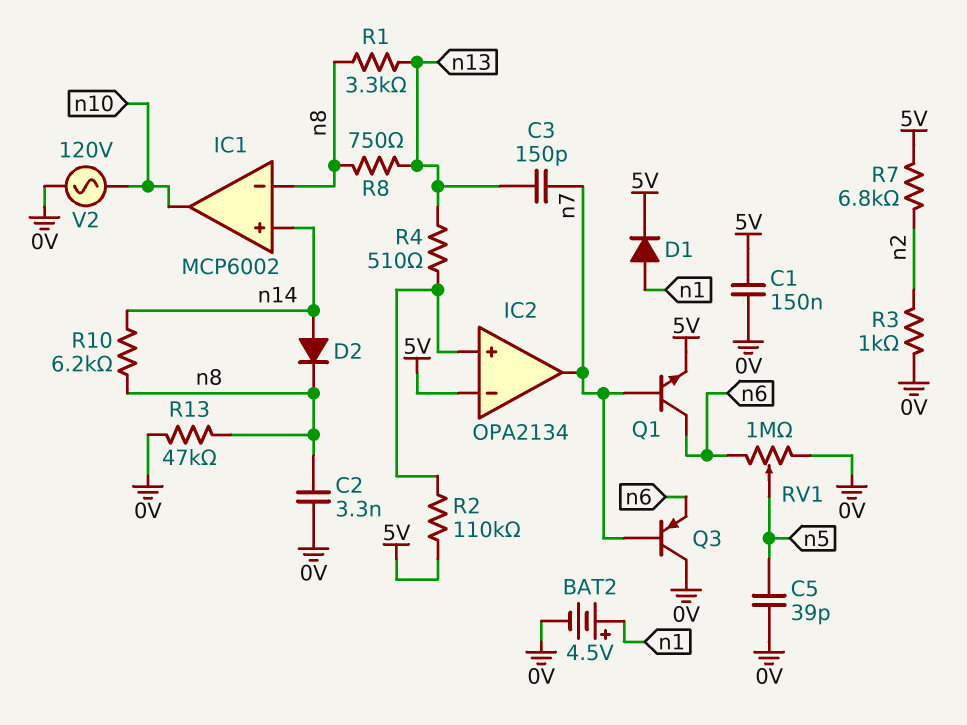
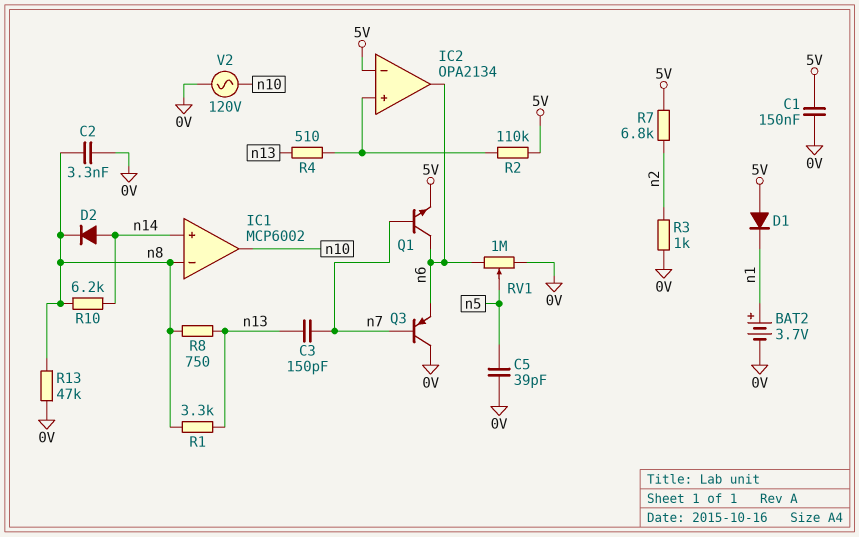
BAT2: 4.5V (plus n1, minus 0V) -> 3.7V (plus n1, minus 0V)
D1: diode (A n1, K 5V) -> diode (A 5V, K n1)
IC2 pin out: n7 -> n6

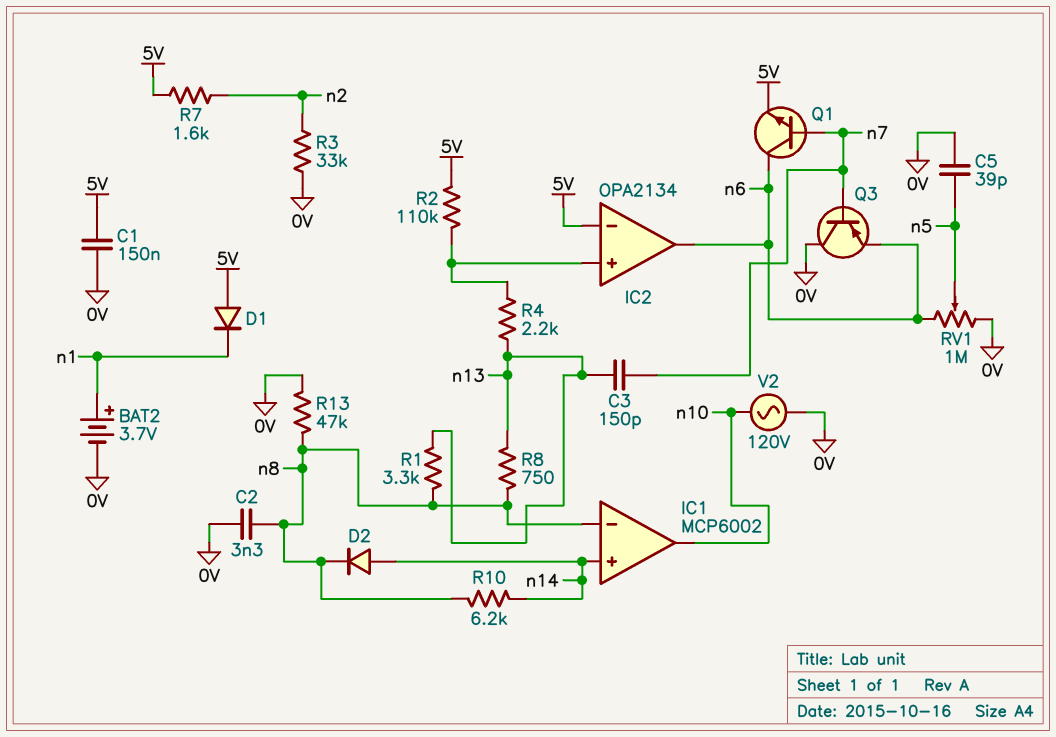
R3: 1k (0V, n2) -> 33k (0V, n2)
R4: 510 (IC2/in+, n13) -> 2.2k (IC2/in+, n13)
R7: 6.8k (5V, n2) -> 1.6k (5V, n2)

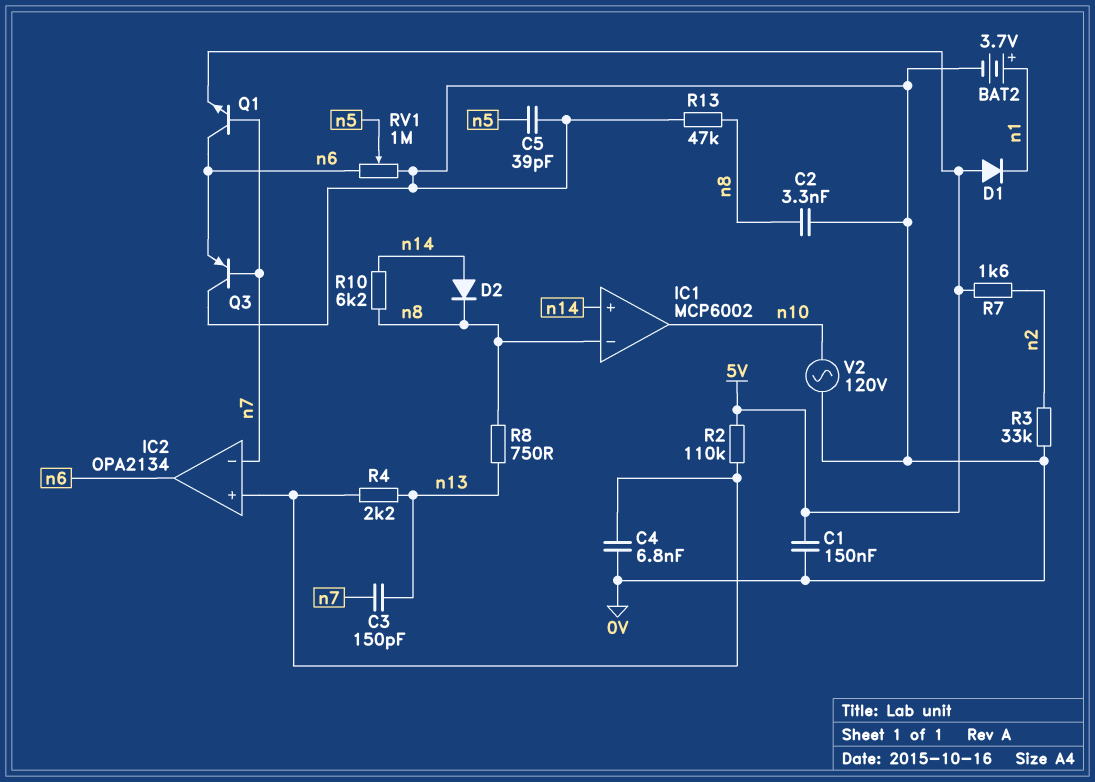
C4: none -> 6.8nF (0V, IC2/in+)
IC2 pin in-: 5V -> n7
R1: 3.3k (n8, n13) -> none

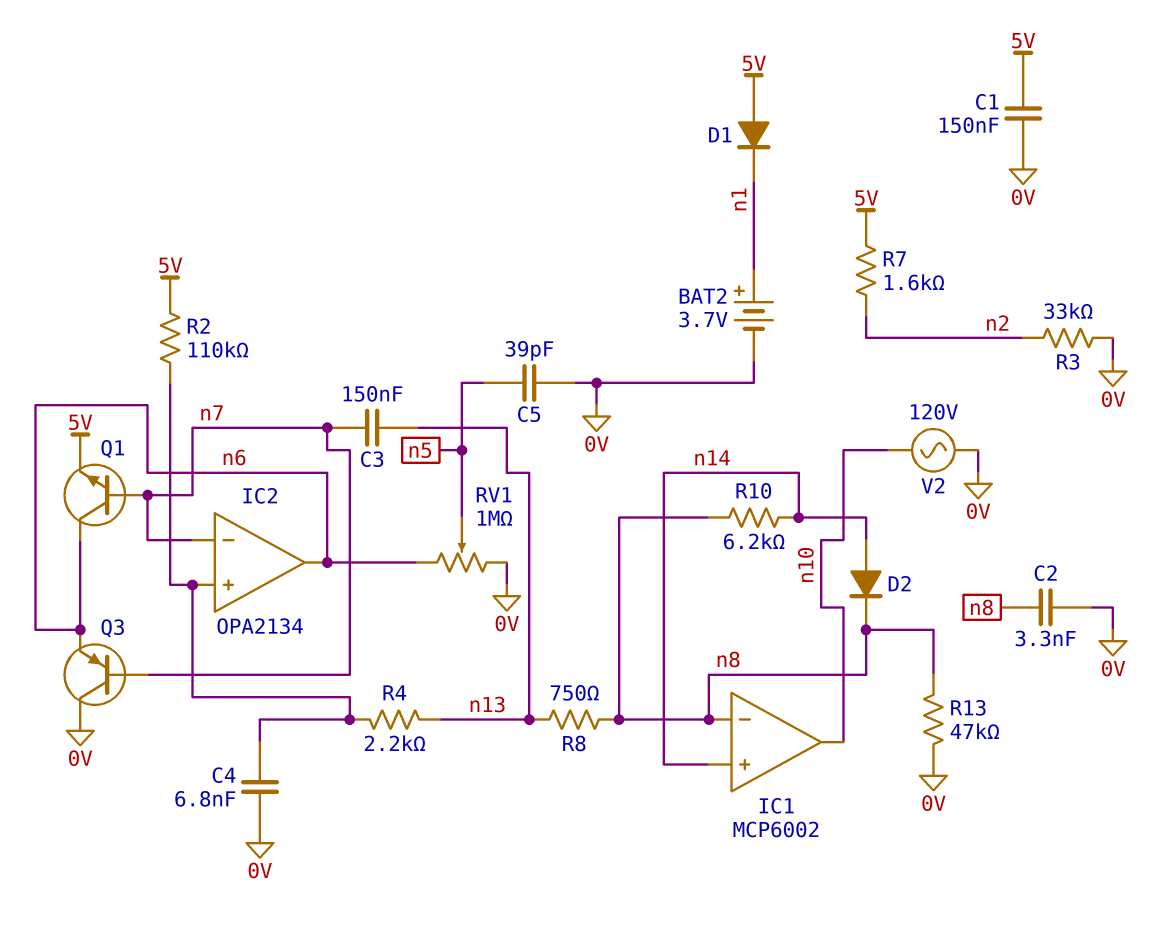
C3: 150pF (n7, n13) -> 150nF (n7, n13)

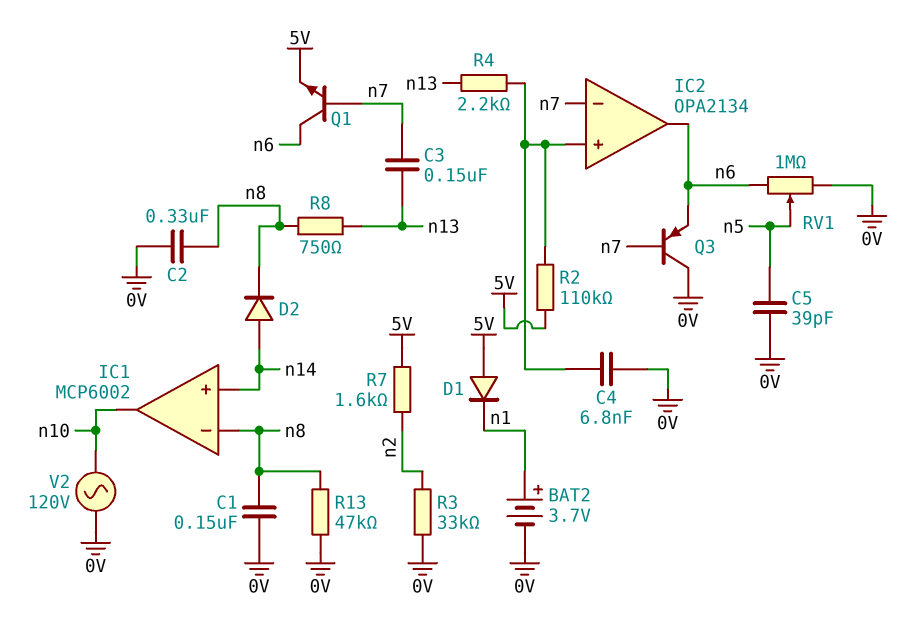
C1: 150nF (0V, 5V) -> 150nF (0V, n8)
C2: 3.3nF (0V, n8) -> 330nF (0V, n8)
R10: 6.2k (n8, n14) -> none

